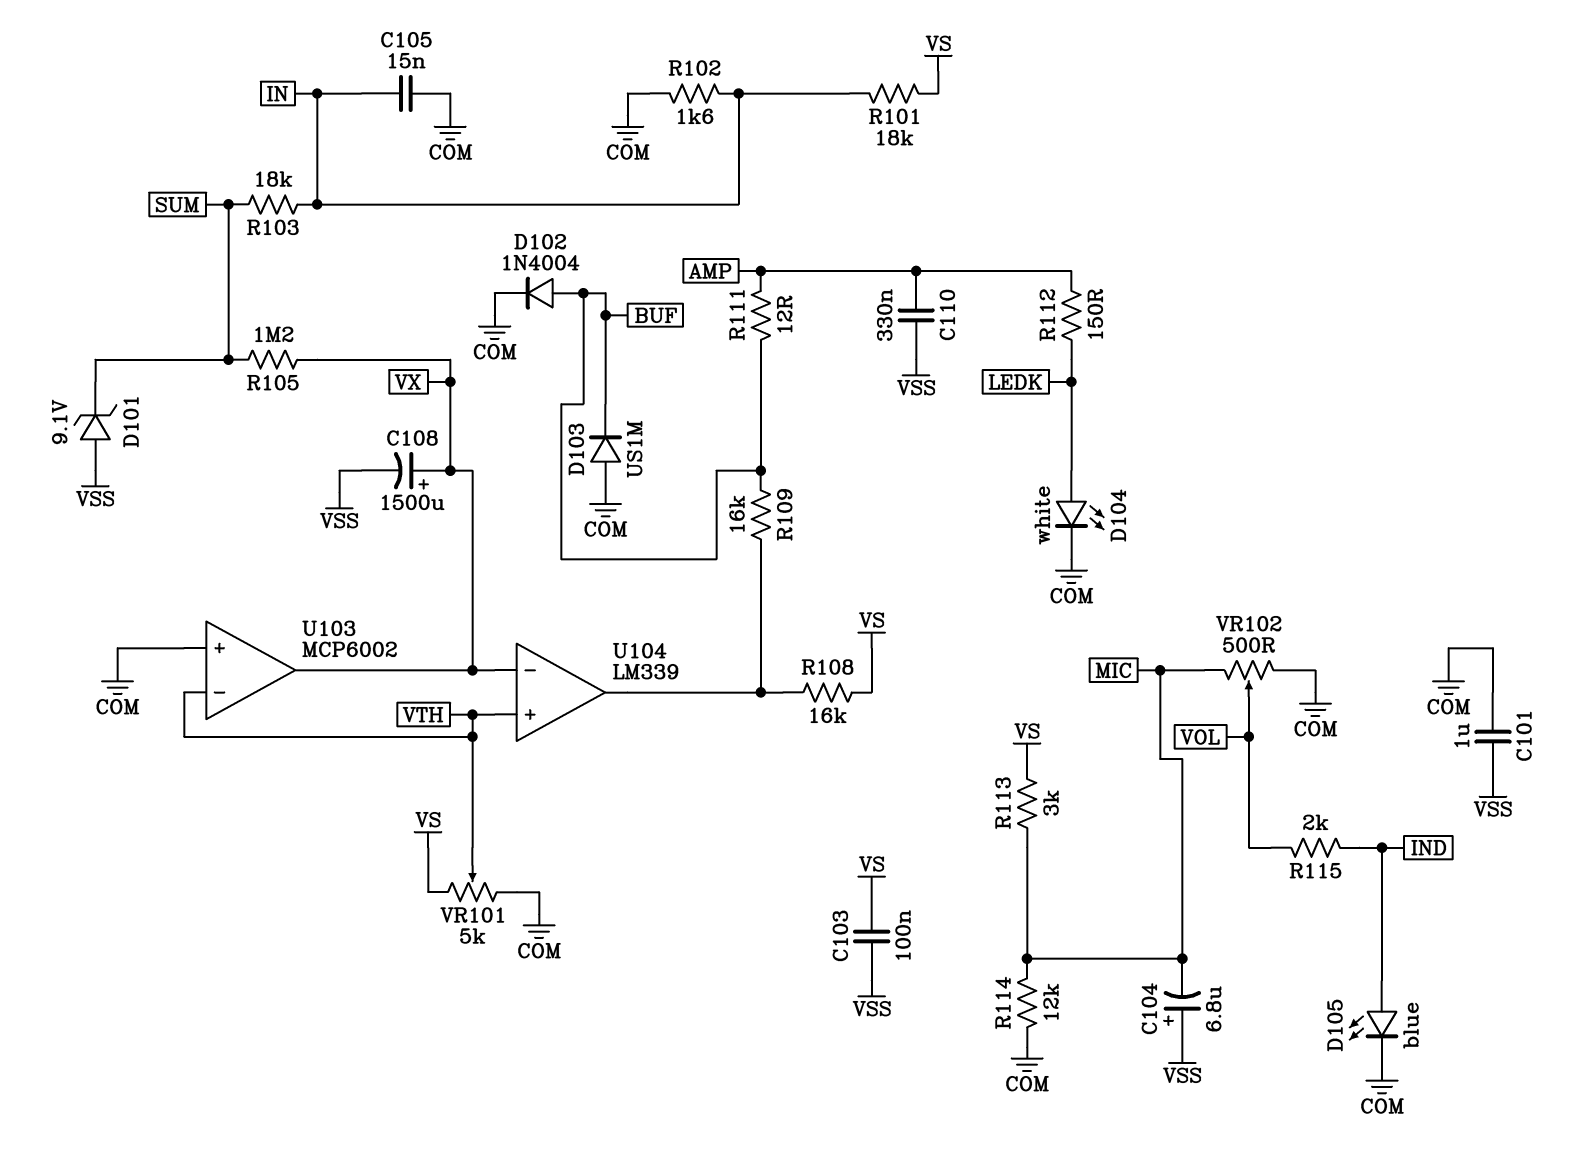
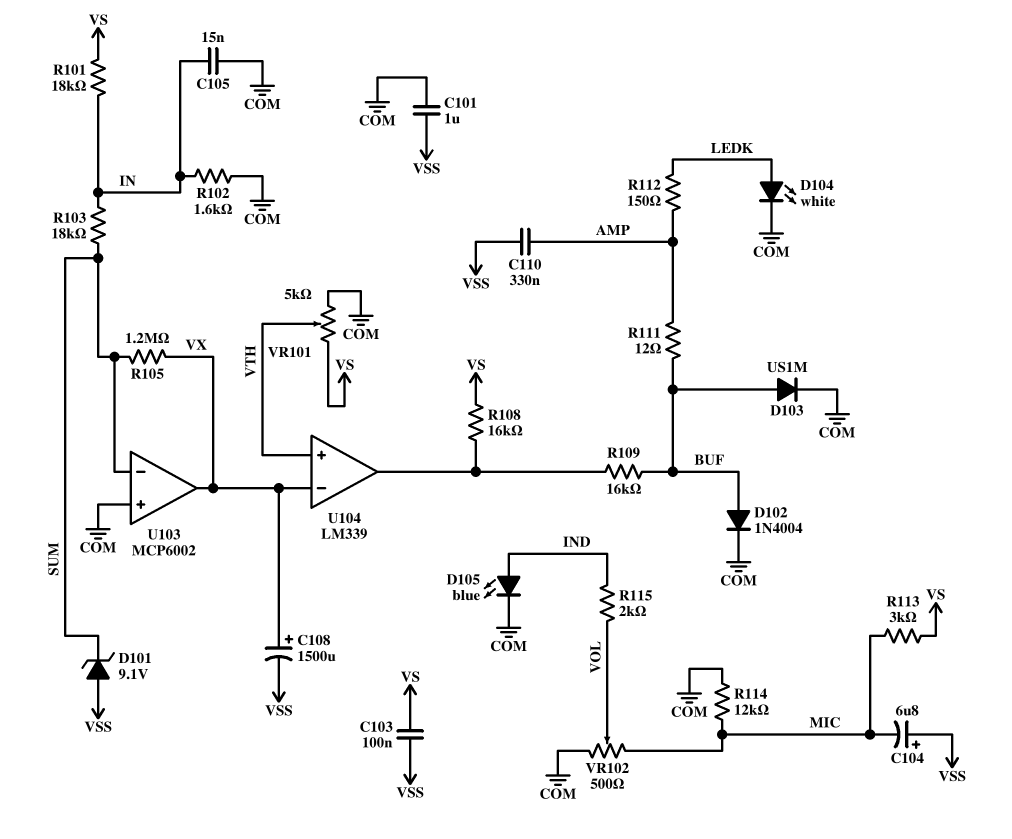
D103: diode US1M (A COM, K BUF) -> diode US1M (A BUF, K COM)
U103 pin in-: VTH -> SUM

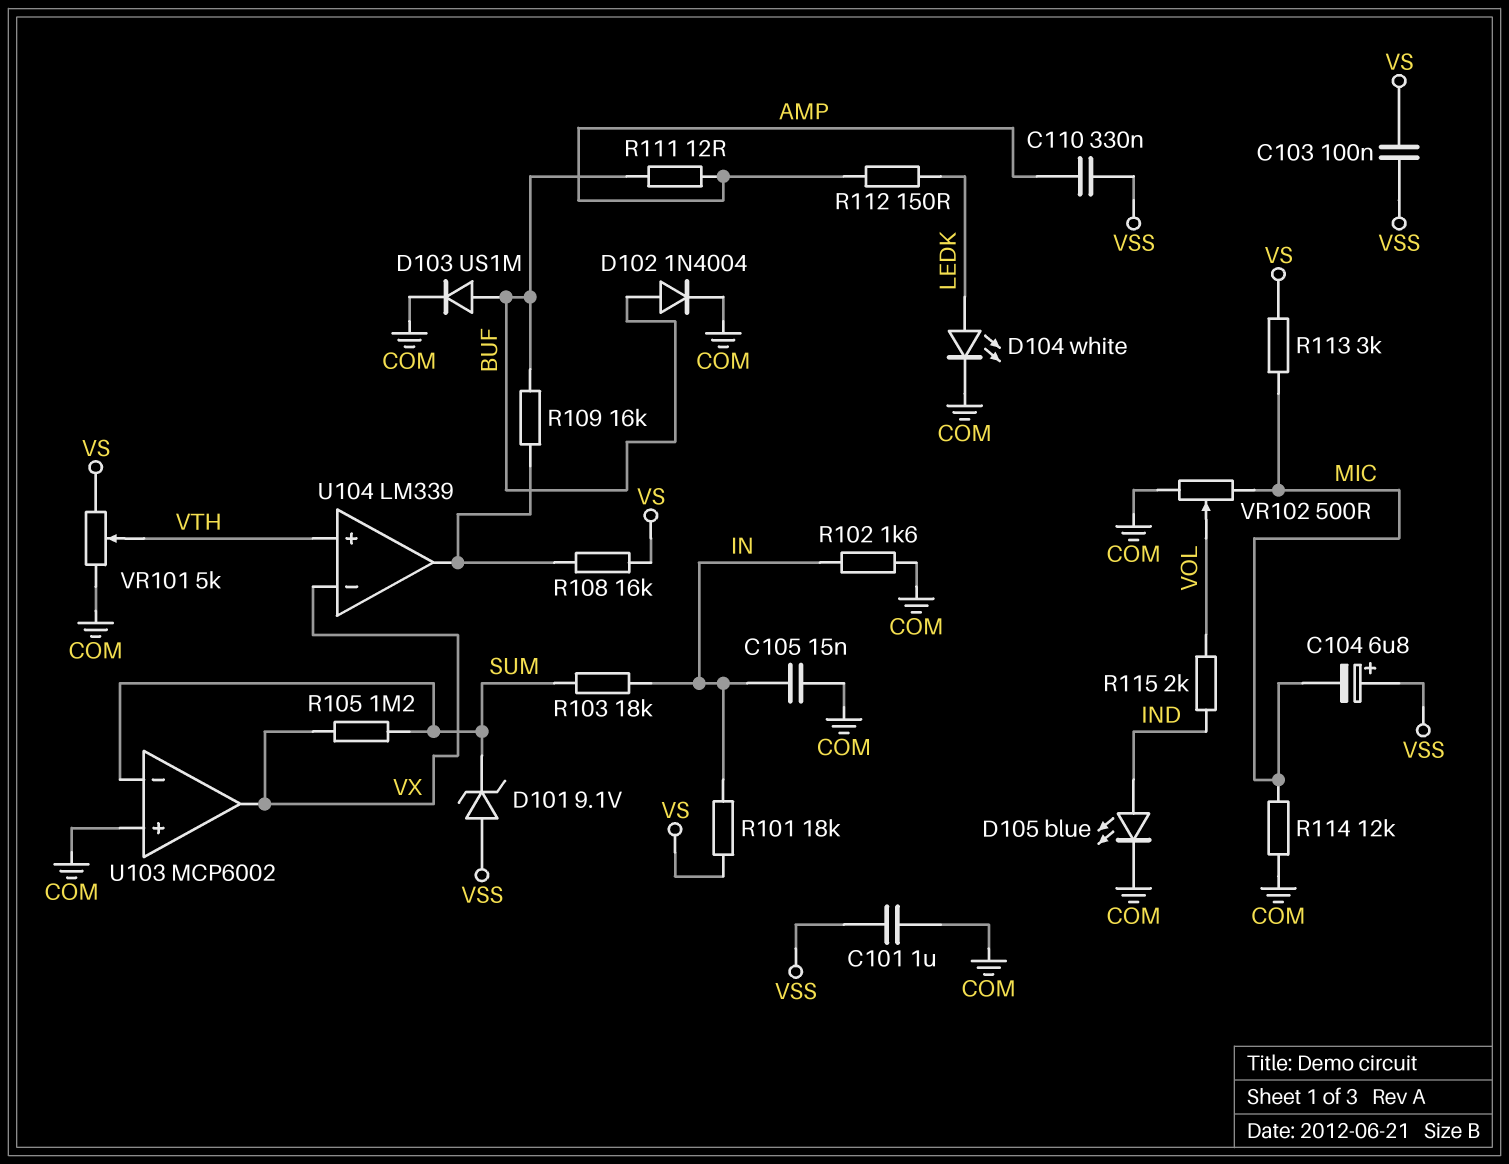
C108: 1500uF (plus VX, minus VSS) -> none

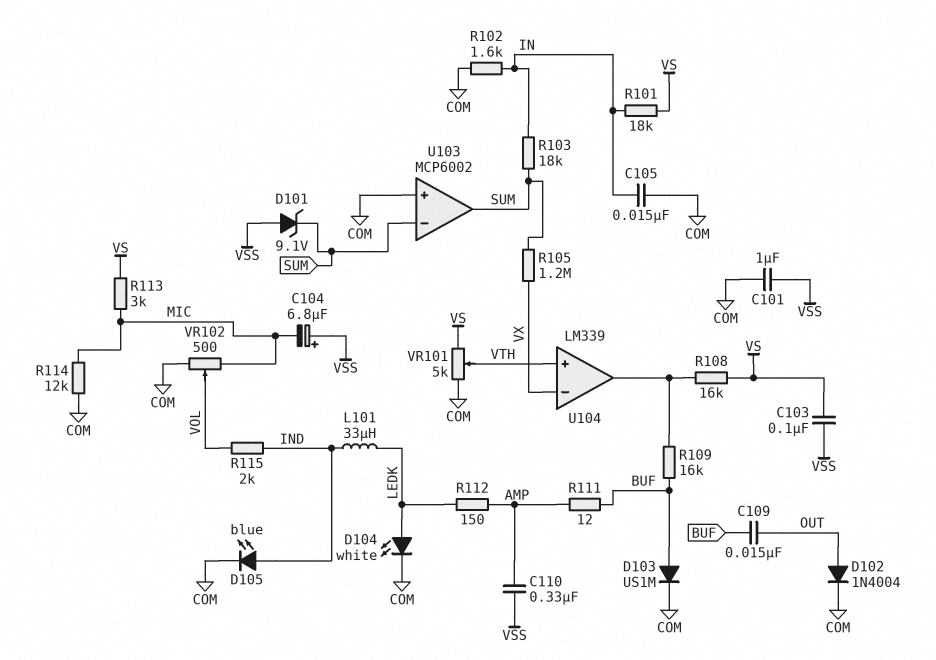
C109: none -> 15nF (BUF, OUT)
D102: diode 1N4004 (A BUF, K COM) -> diode 1N4004 (A OUT, K COM)
L101: none -> 33uH (IND, LEDK)
U103 pin out: VX -> SUM

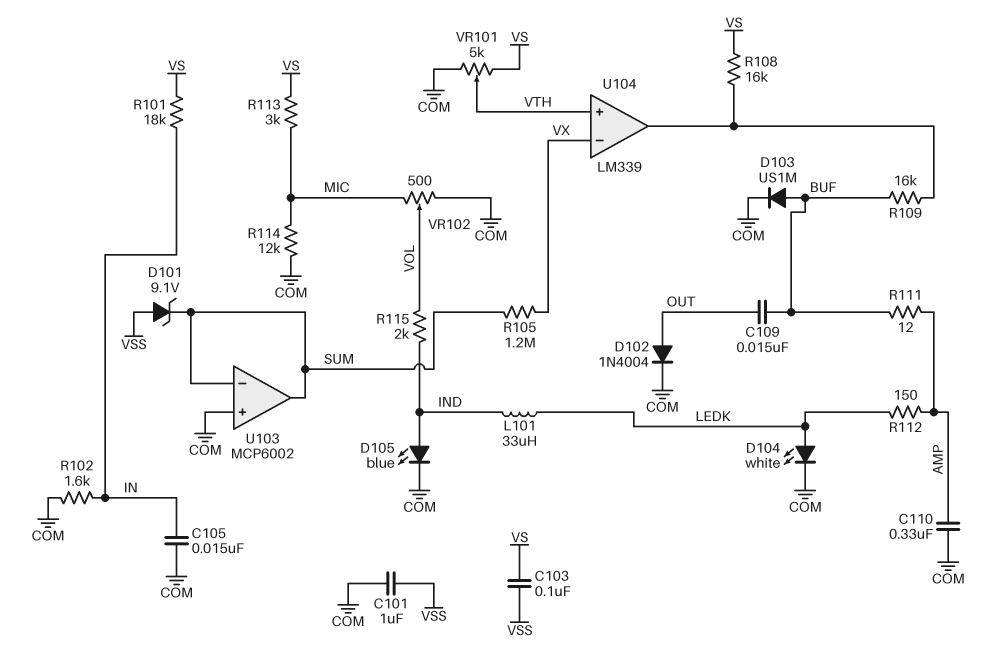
C104: 6.8uF (plus VSS, minus MIC) -> none
C110: 330nF (AMP, VSS) -> 330nF (AMP, COM)
R103: 18k (IN, SUM) -> none

